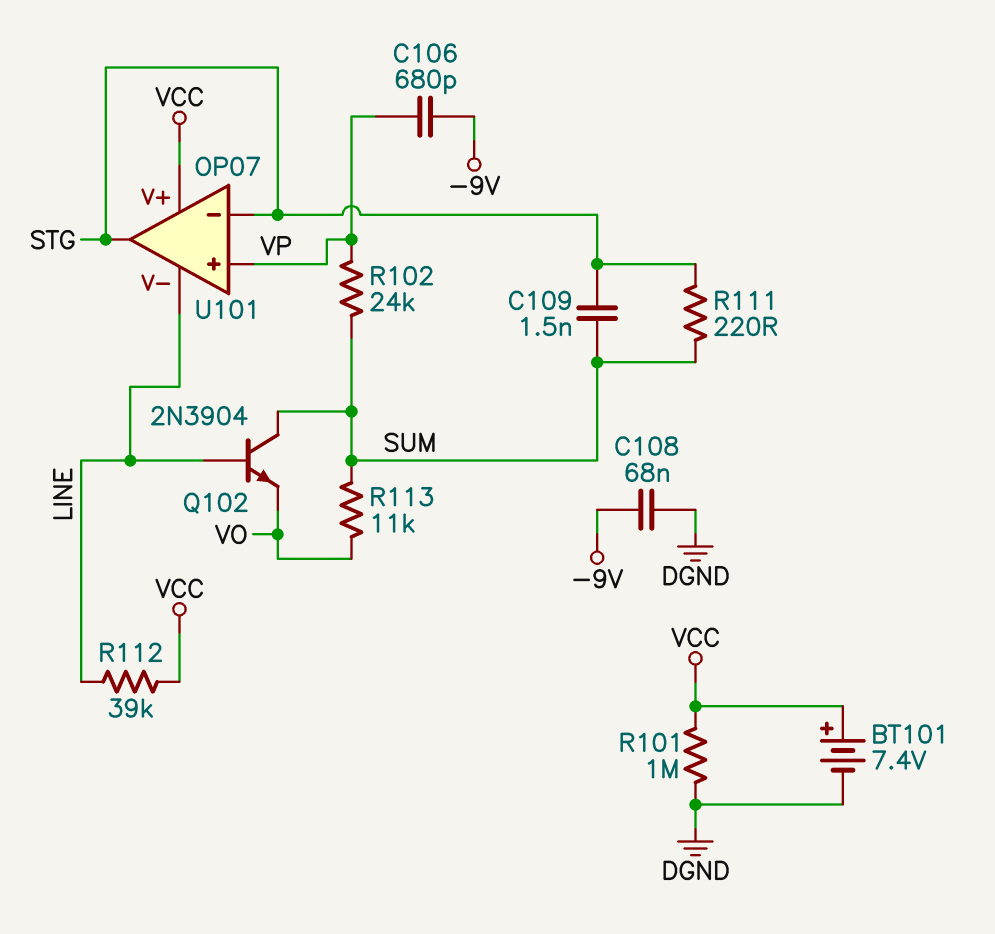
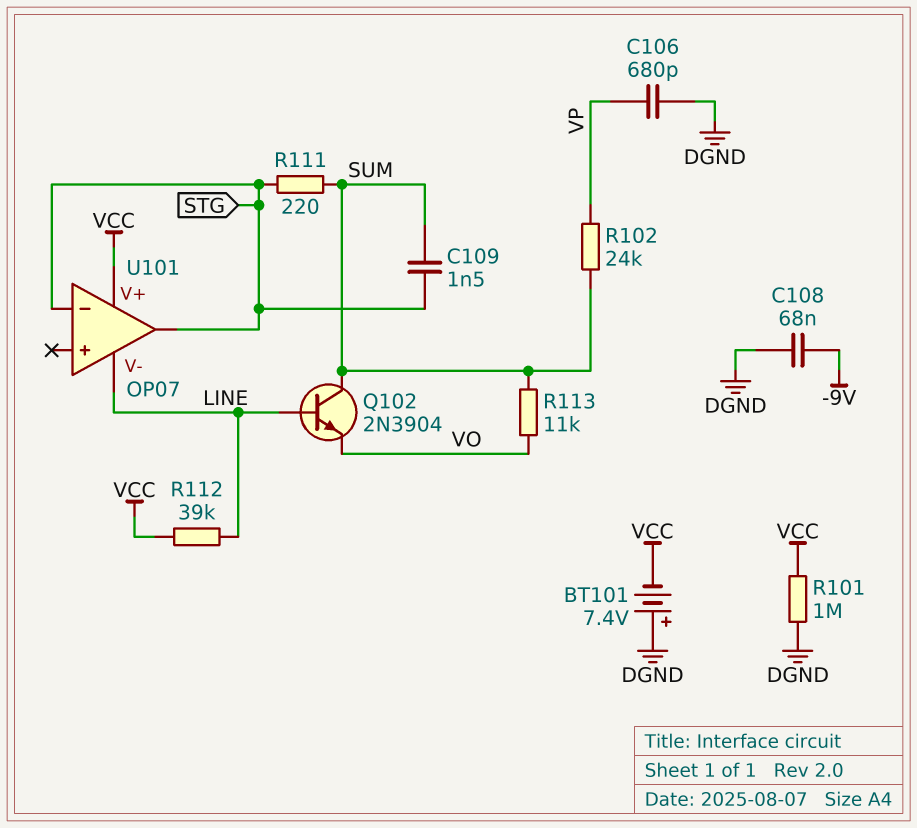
BT101: 7.4V (plus VCC, minus DGND) -> 7.4V (plus DGND, minus VCC)
C106: 680pF (-9V, VP) -> 680pF (DGND, VP)
U101 pin in+: VP -> none

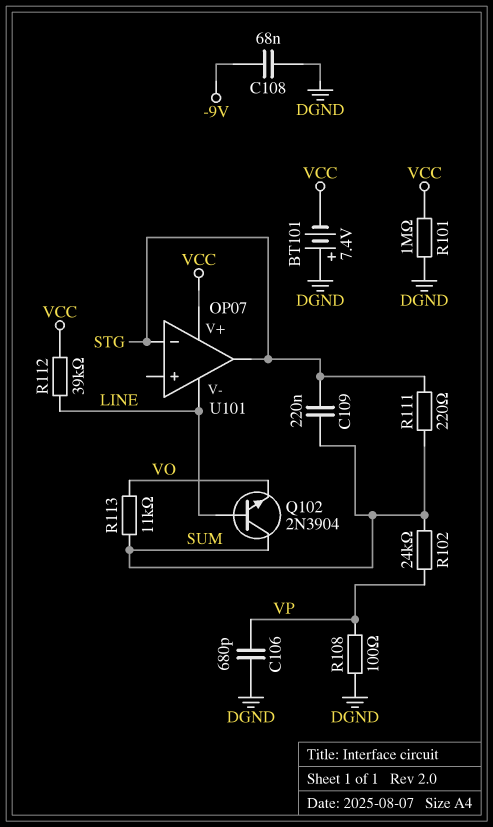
C109: 1.5nF (STG, SUM) -> 220nF (STG, SUM)
R108: none -> 100 (DGND, VP)

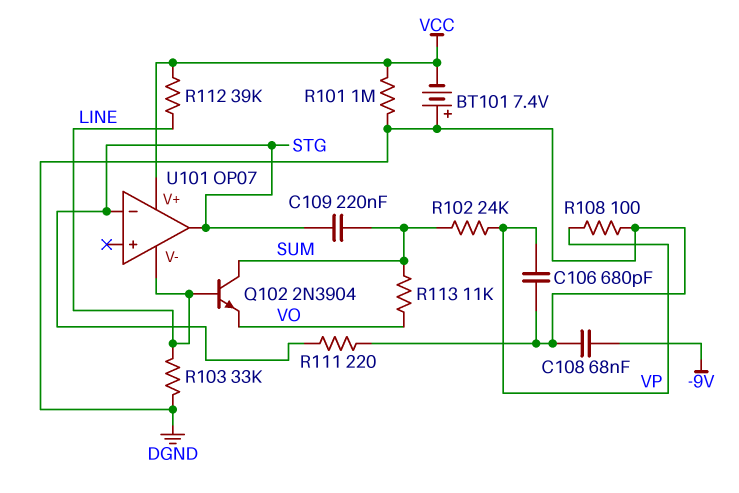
R103: none -> 33k (DGND, LINE)
R111: 220 (STG, SUM) -> 220 (DGND, STG)

